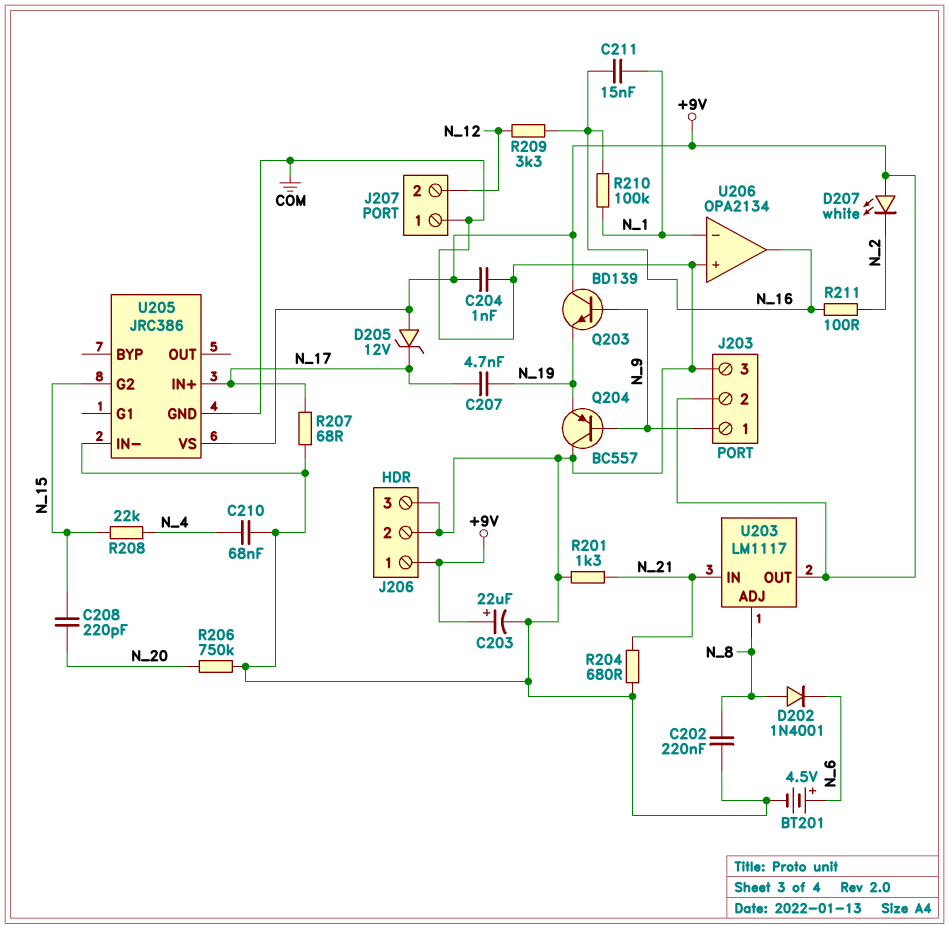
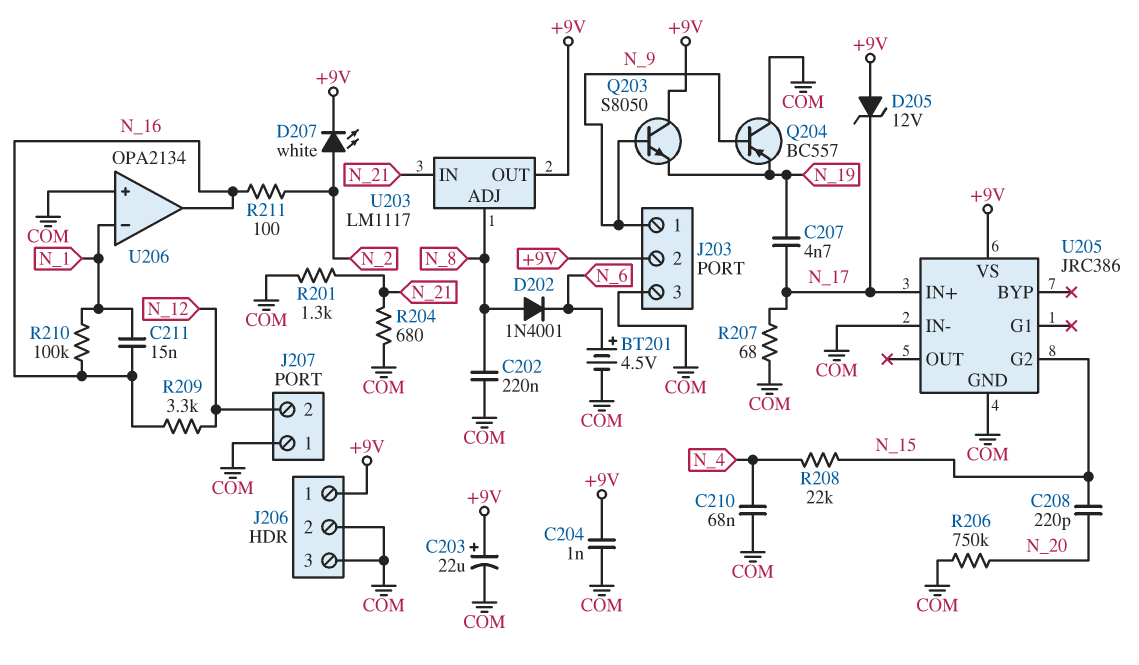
D207: LED white (A +9V, K N_2) -> LED white (A N_2, K +9V)
Q203: NPN BD139 (B N_9, C +9V, E N_19) -> NPN S8050 (B N_9, C +9V, E N_19)

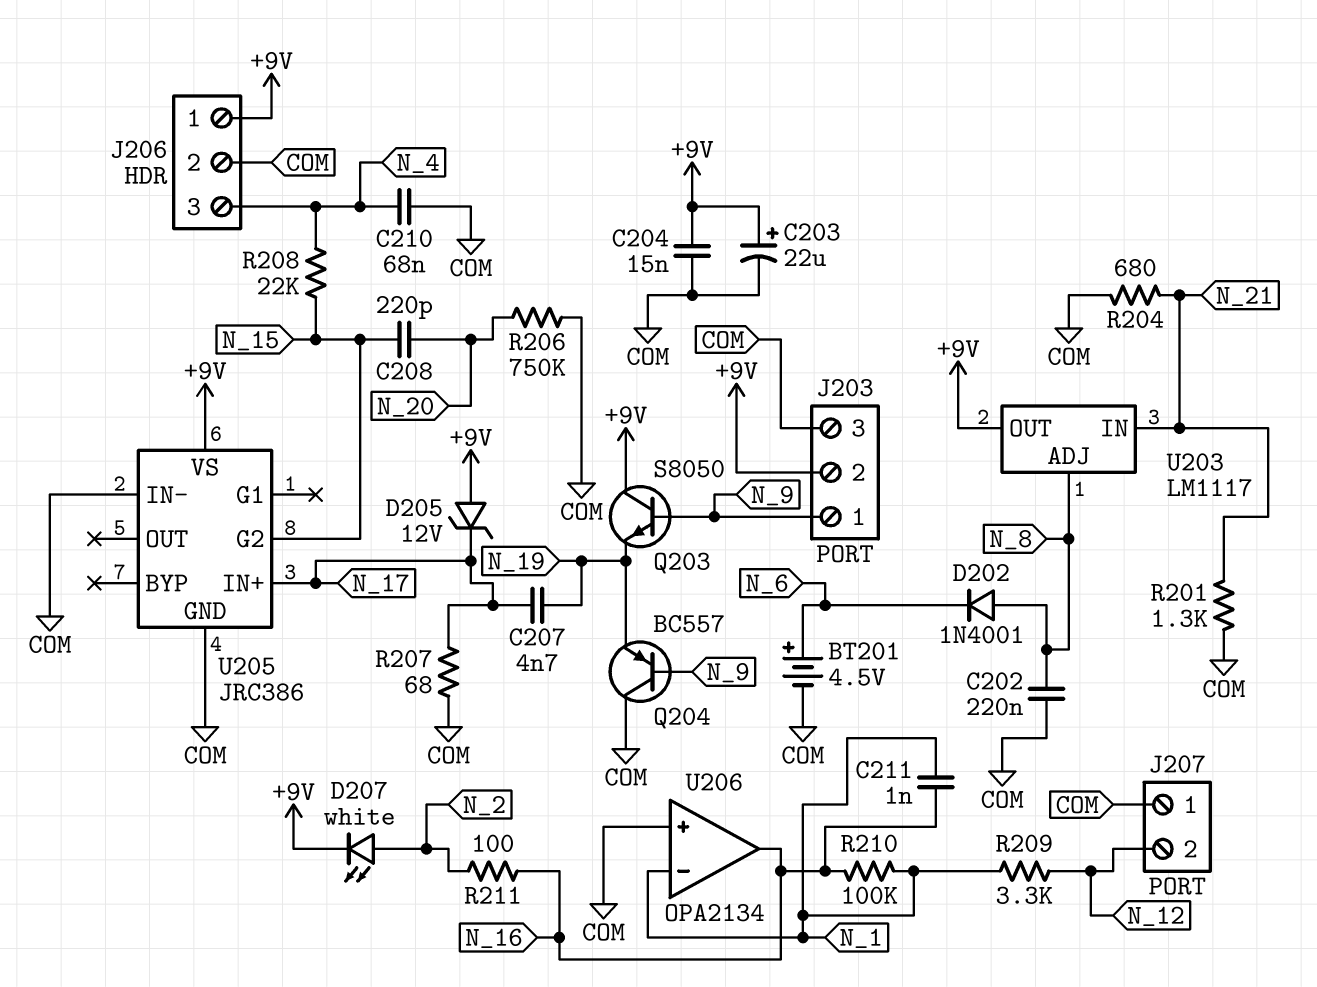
C204: 1nF (+9V, COM) -> 15nF (+9V, COM)
C211: 15nF (N_1, N_16) -> 1nF (N_1, N_16)
J206 pin 3: COM -> N_4
R209: 3.3k (N_12, N_16) -> 3.3k (N_1, N_12)

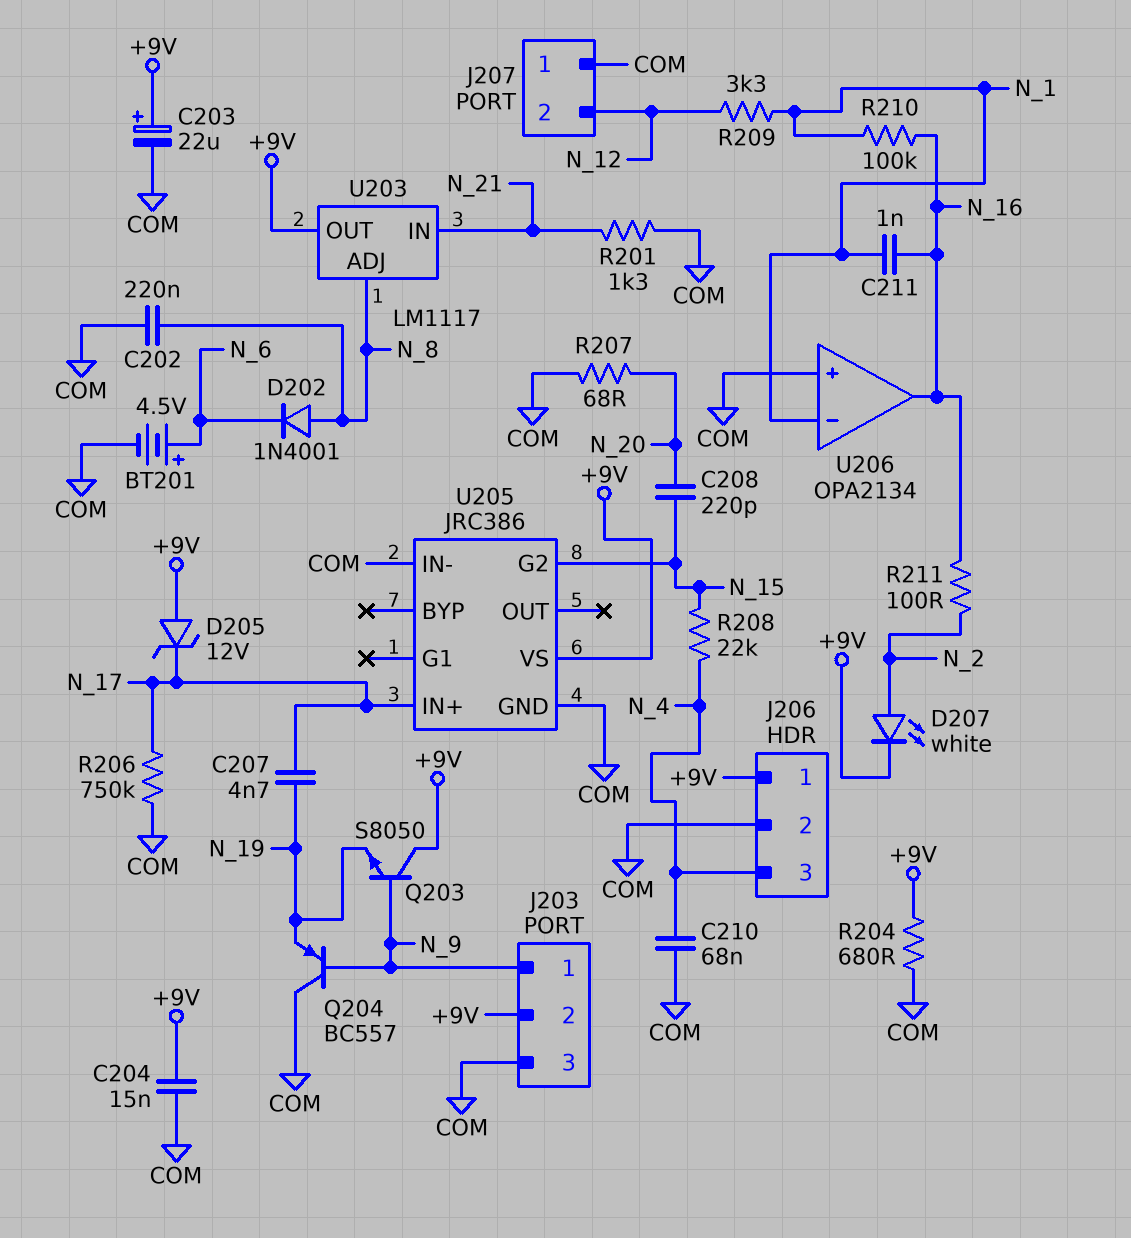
R204: 680 (COM, N_21) -> 680 (+9V, COM)
R206: 750k (COM, N_20) -> 750k (COM, N_17)
R207: 68 (COM, N_17) -> 68 (COM, N_20)

